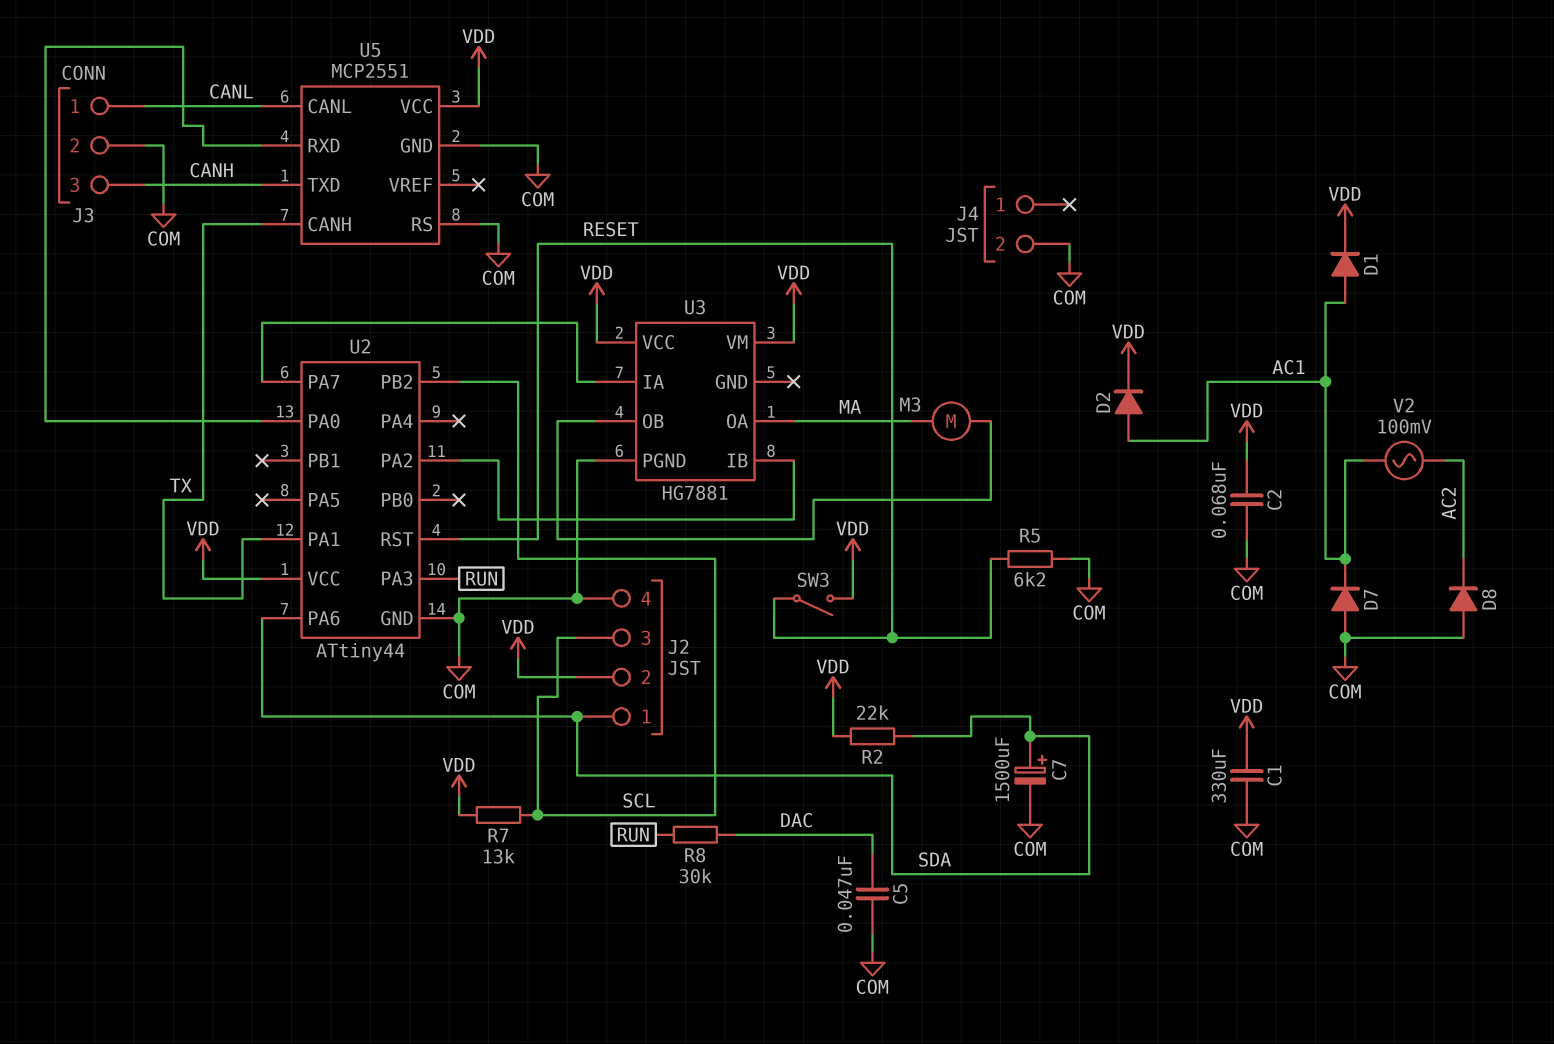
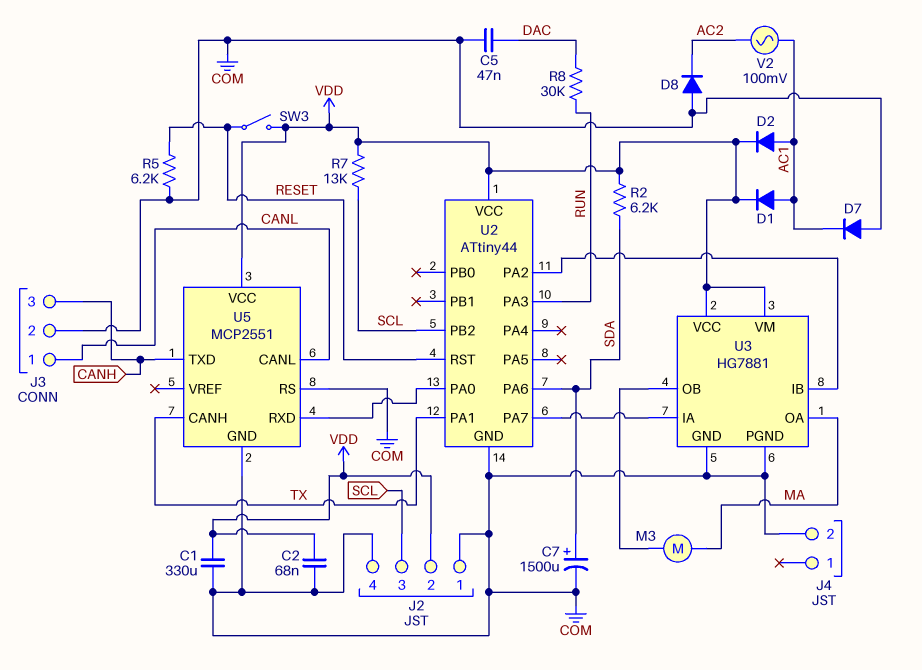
J2 pin 1: SDA -> COM
R2: 22k (SDA, VDD) -> 6.2k (SDA, VDD)
U3 pin GND: none -> COM

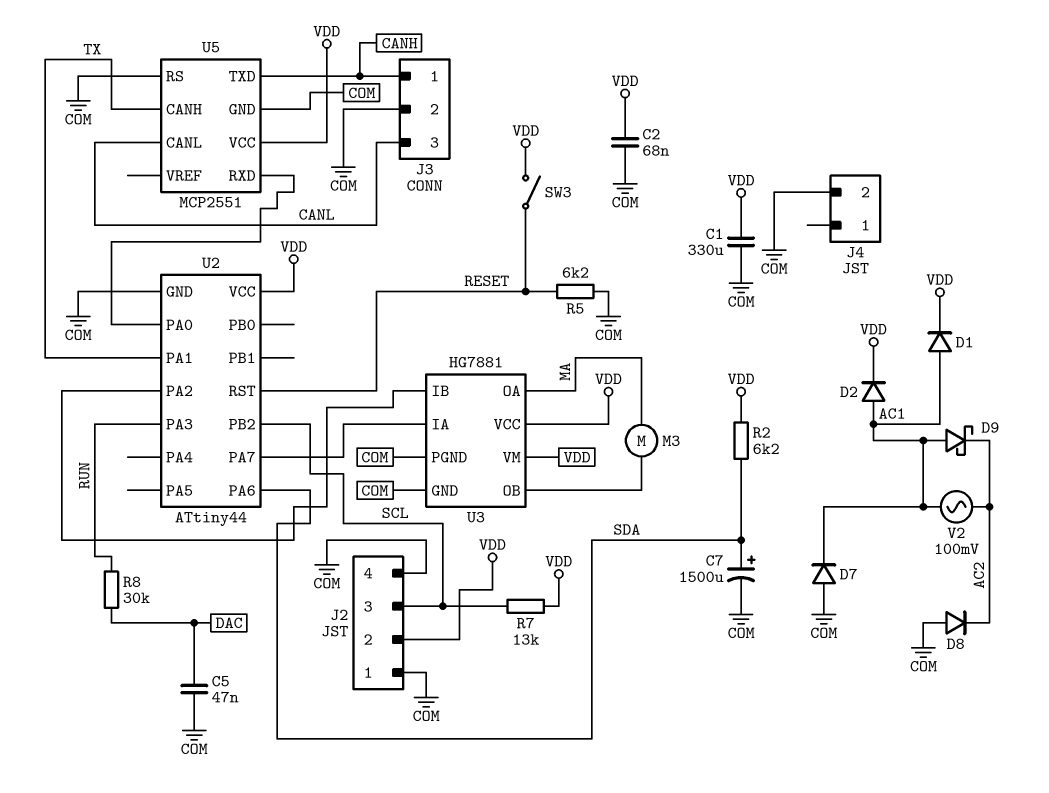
D9: none -> schottky (A AC1, K AC2)
J3 pin 1: CANL -> CANH
J3 pin 3: CANH -> CANL

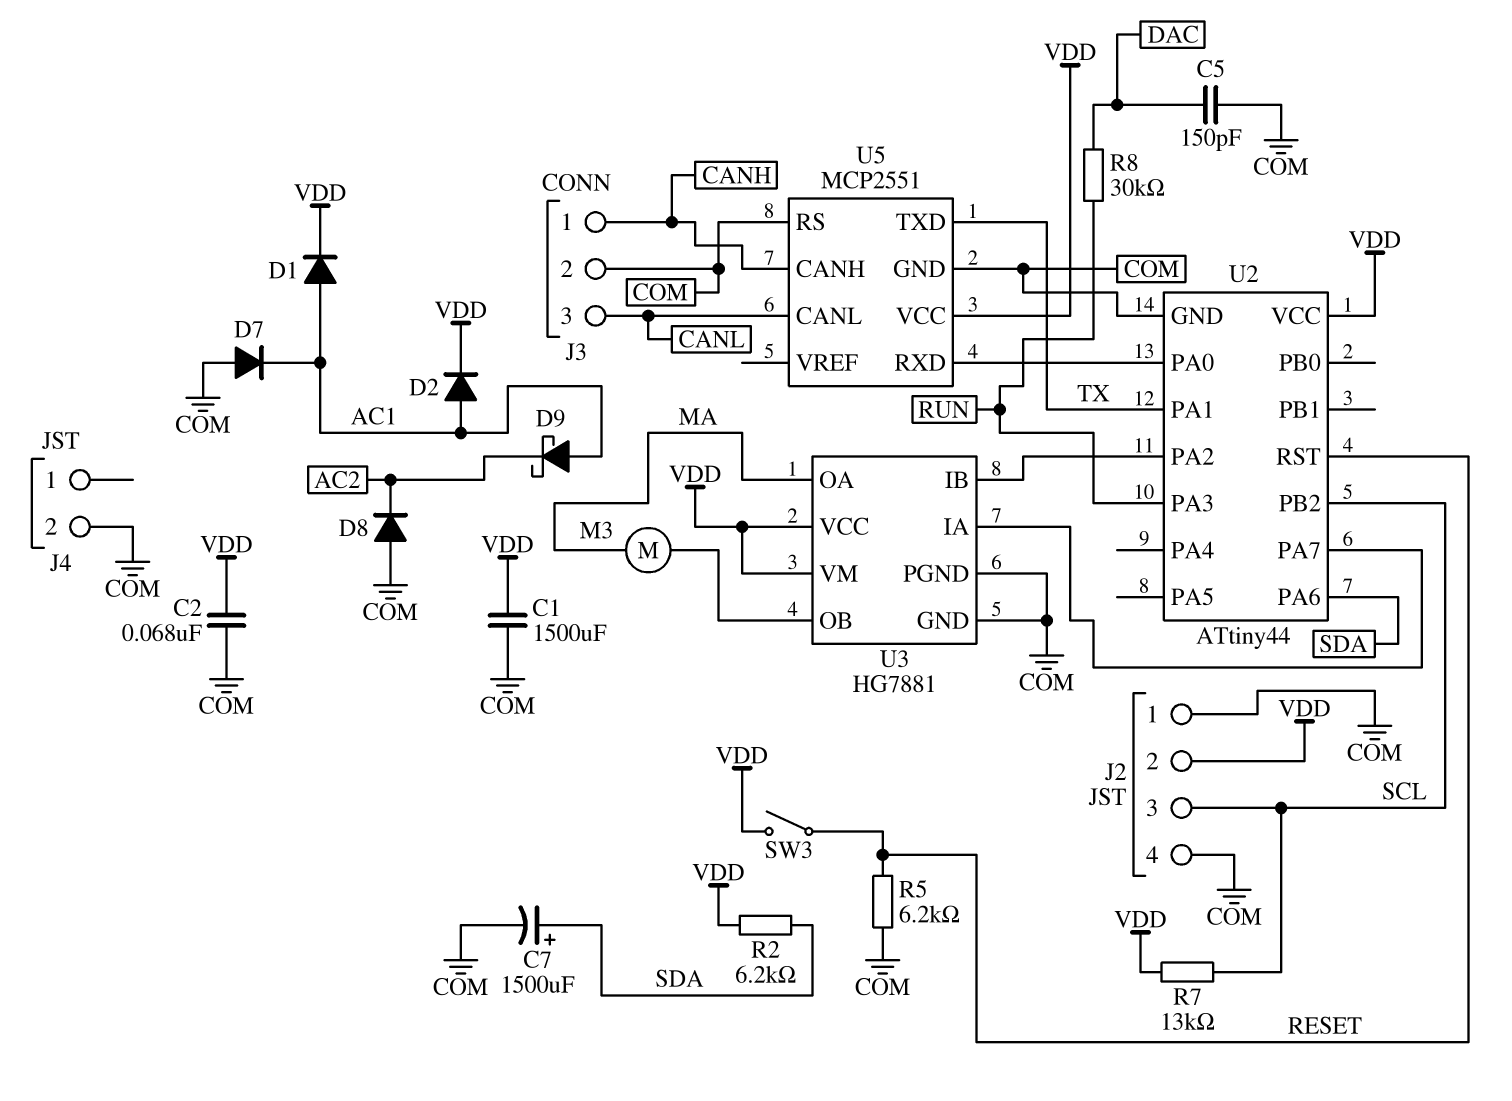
C1: 330uF (COM, VDD) -> 1500uF (COM, VDD)
C5: 47nF (COM, DAC) -> 150pF (COM, DAC)
U5 pin CANH: TX -> CANH
U5 pin TXD: CANH -> TX
V2: AC 100mV (AC1, AC2) -> none

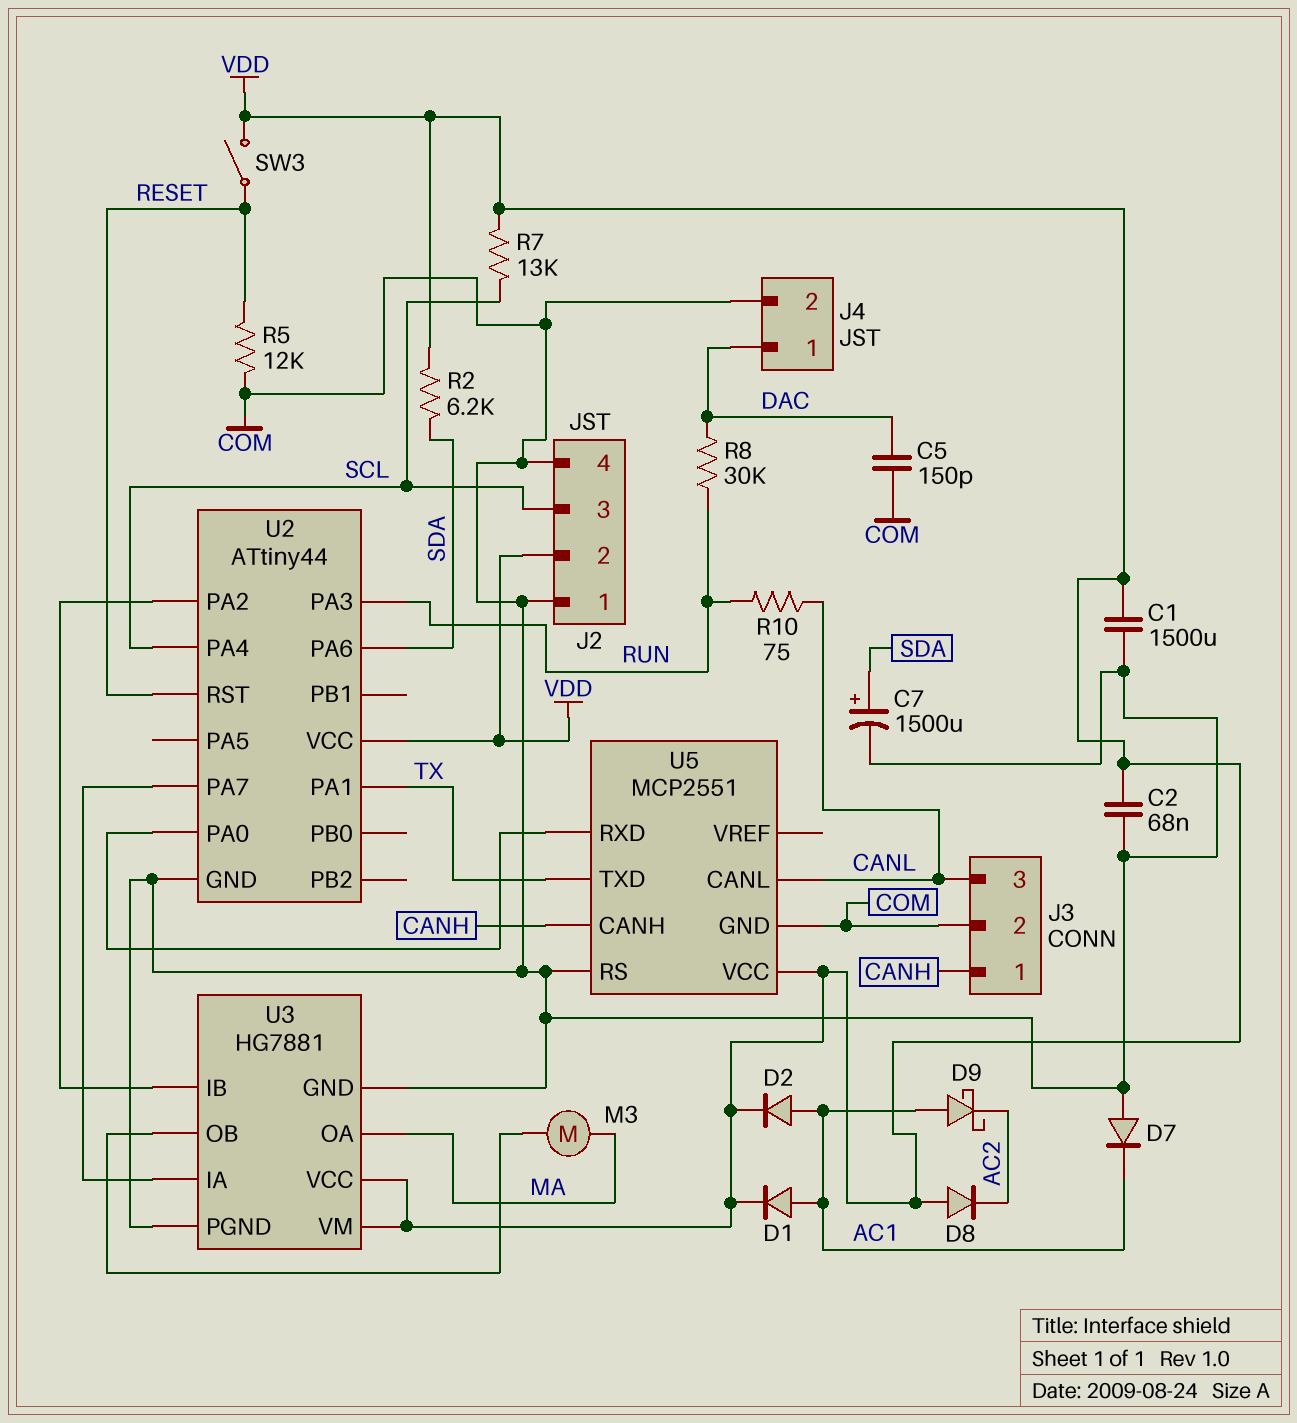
D8: diode (A COM, K AC2) -> diode (A VDD, K AC2)
J4 pin 1: none -> DAC
R5: 6.2k (COM, RESET) -> 12k (COM, RESET)
R10: none -> 75 (CANL, RUN)
U2 pin PA4: none -> SCL
U2 pin PB2: SCL -> none

